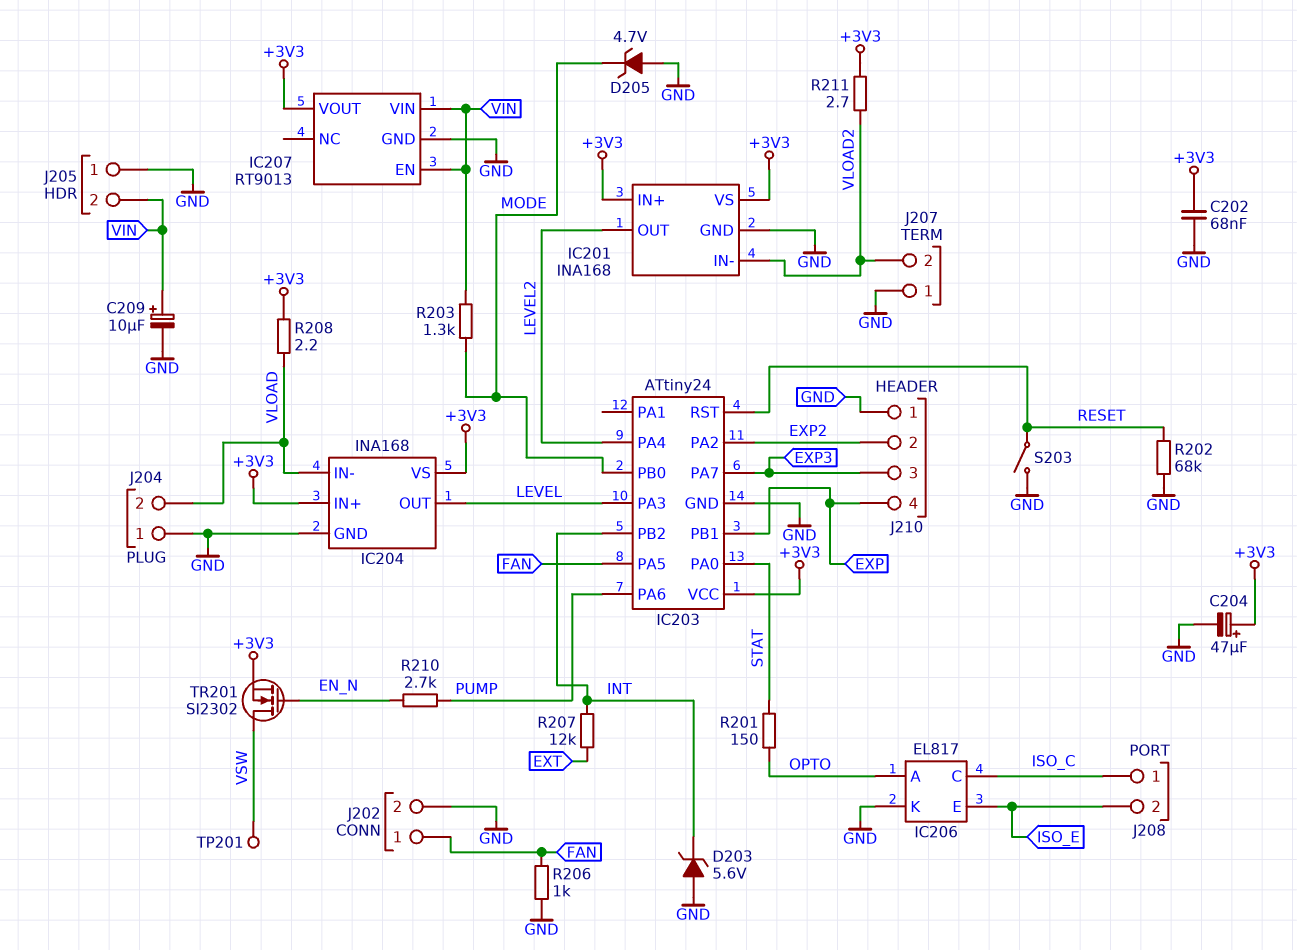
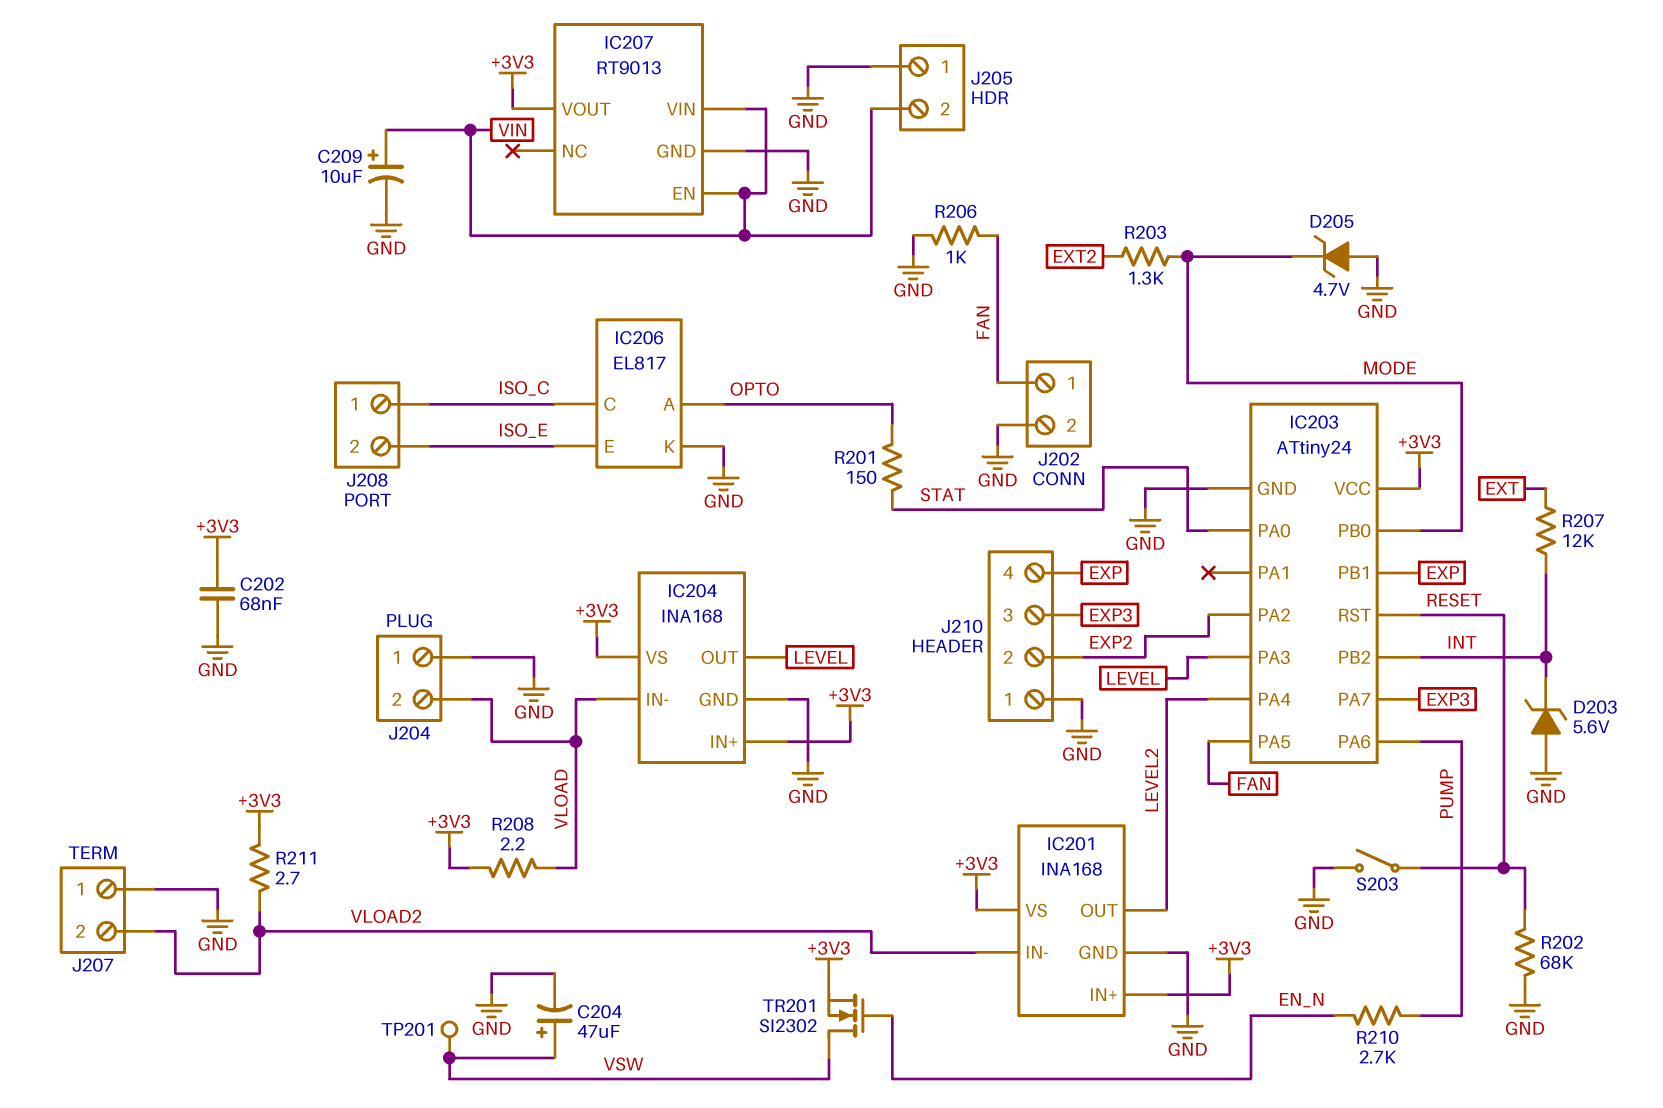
C204: 47uF (plus +3V3, minus GND) -> 47uF (plus VSW, minus GND)
R203: 1.3k (MODE, VIN) -> 1.3k (EXT2, MODE)

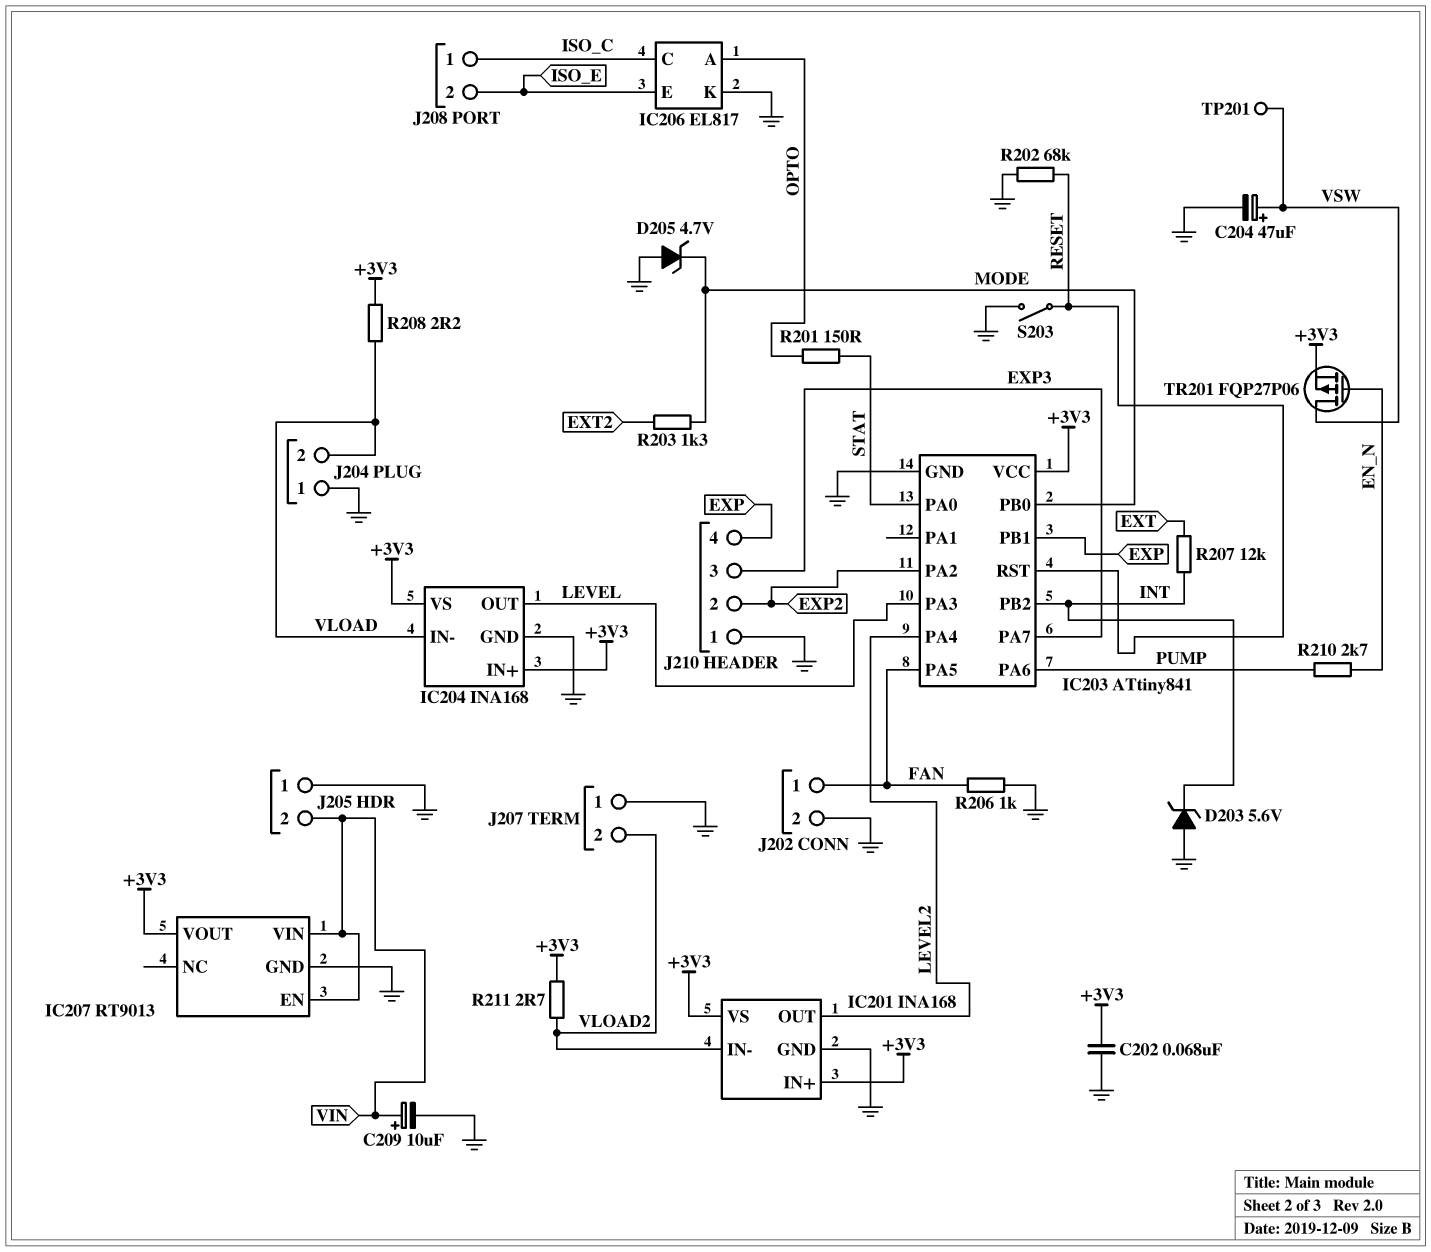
IC203: ATtiny24 -> ATtiny841
TR201: NMOS SI2302 (G EN_N, D VSW, S +3V3) -> PMOS FQP27P06 (G EN_N, D VSW, S +3V3)

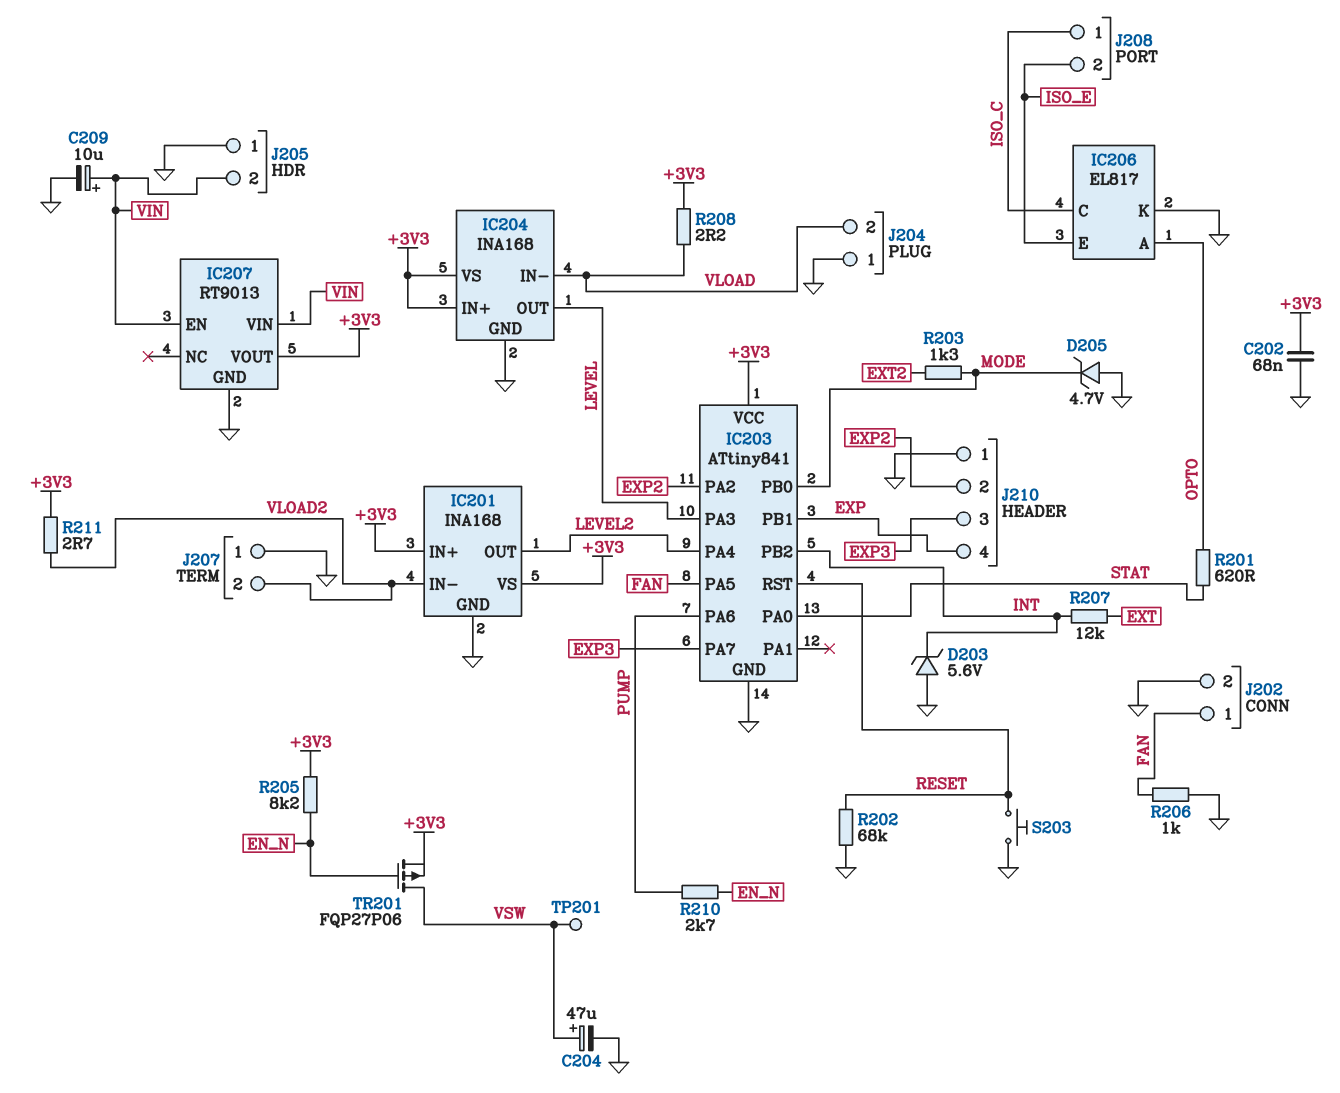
R201: 150 (OPTO, STAT) -> 620 (OPTO, STAT)
R205: none -> 8.2k (+3V3, EN_N)
S203: switch (GND, RESET) -> button (GND, RESET)

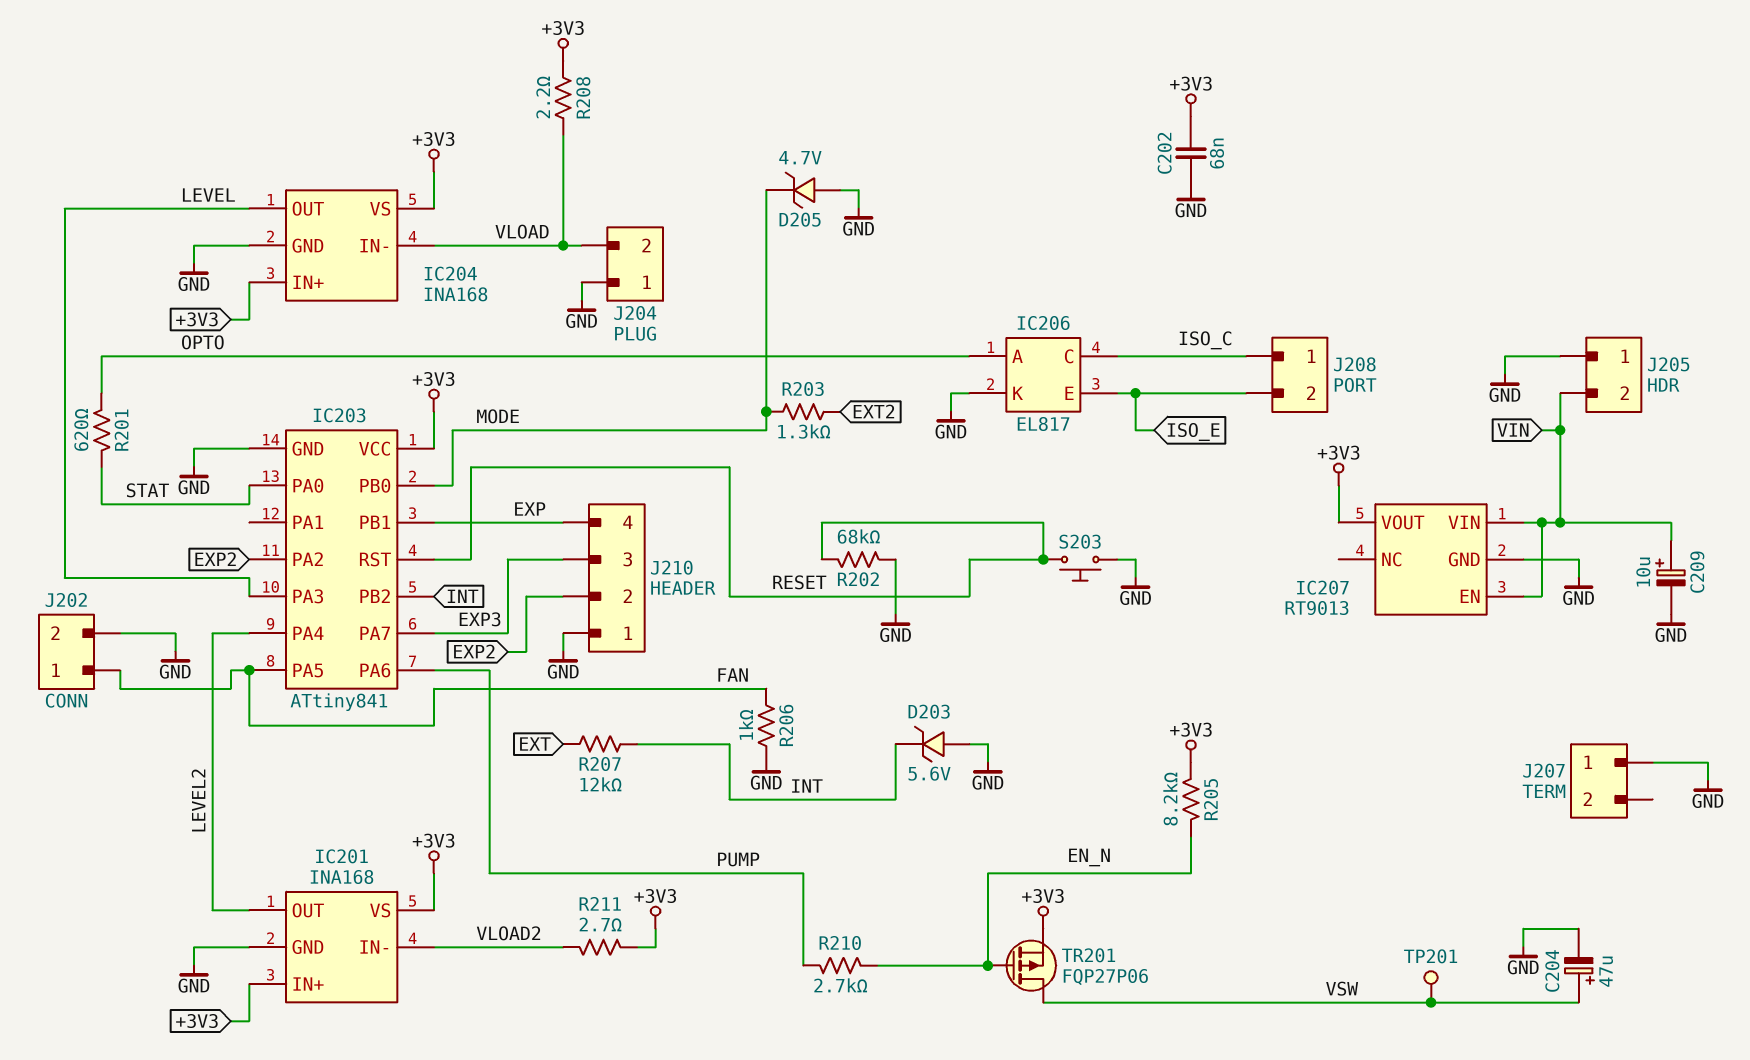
J207 pin 2: VLOAD2 -> none

